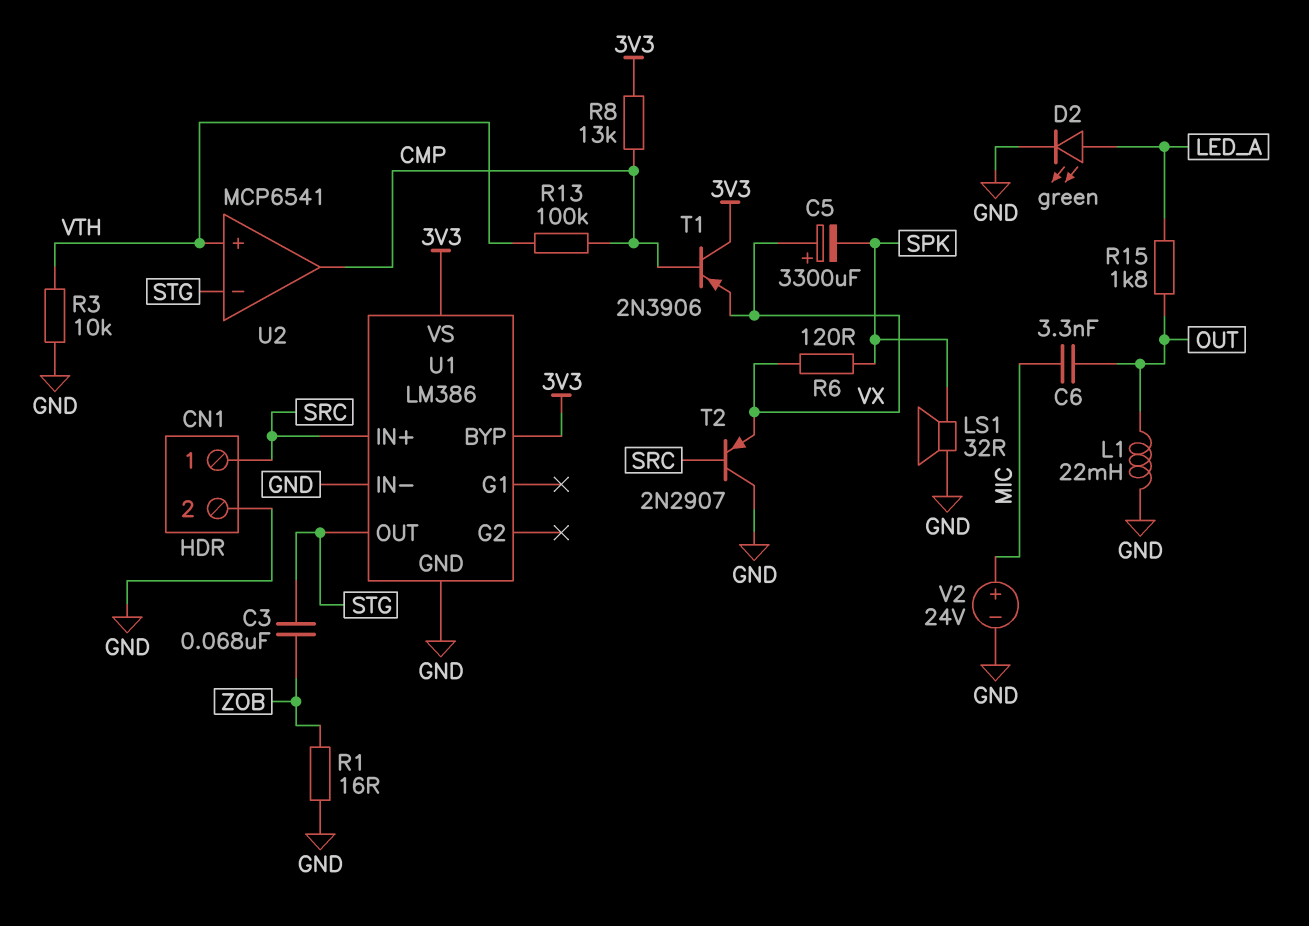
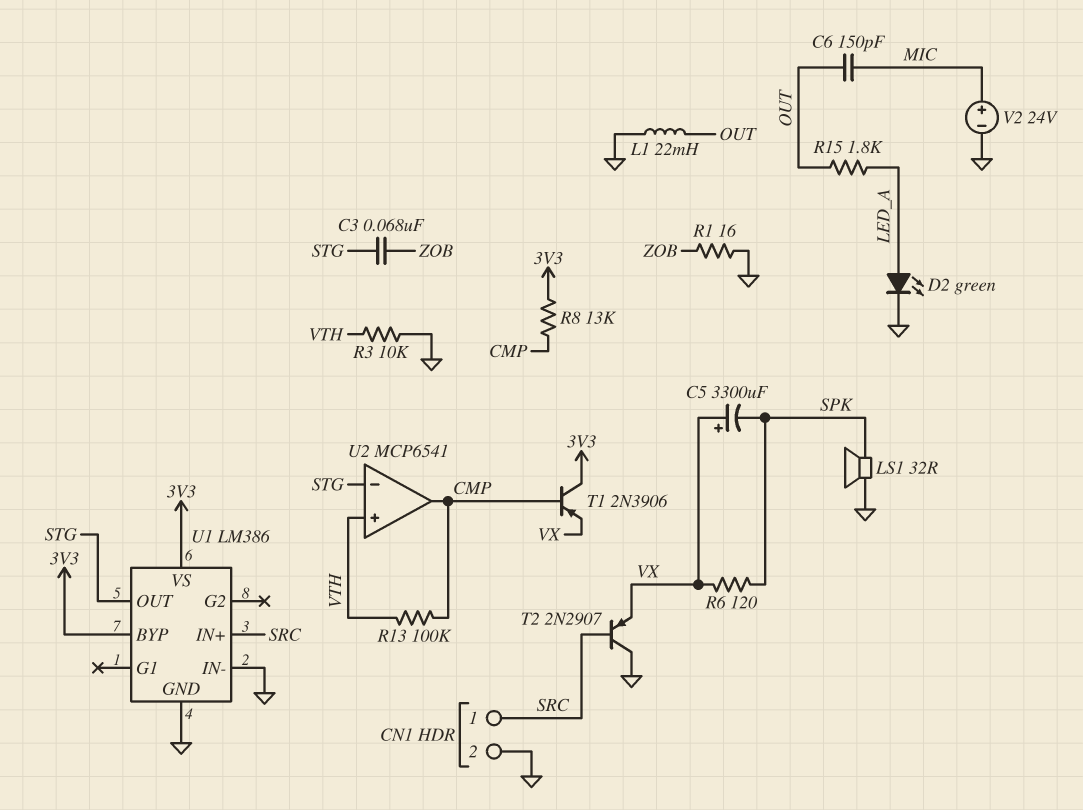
C6: 3.3nF (MIC, OUT) -> 150pF (MIC, OUT)

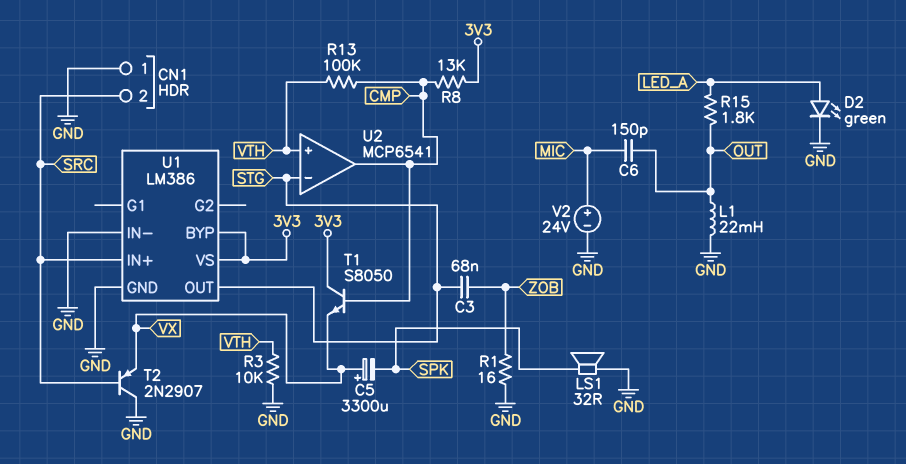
CN1 pin 1: SRC -> GND
CN1 pin 2: GND -> SRC
R6: 120 (SPK, VX) -> none
T1: PNP 2N3906 (B CMP, C 3V3, E VX) -> NPN S8050 (B CMP, C 3V3, E VX)

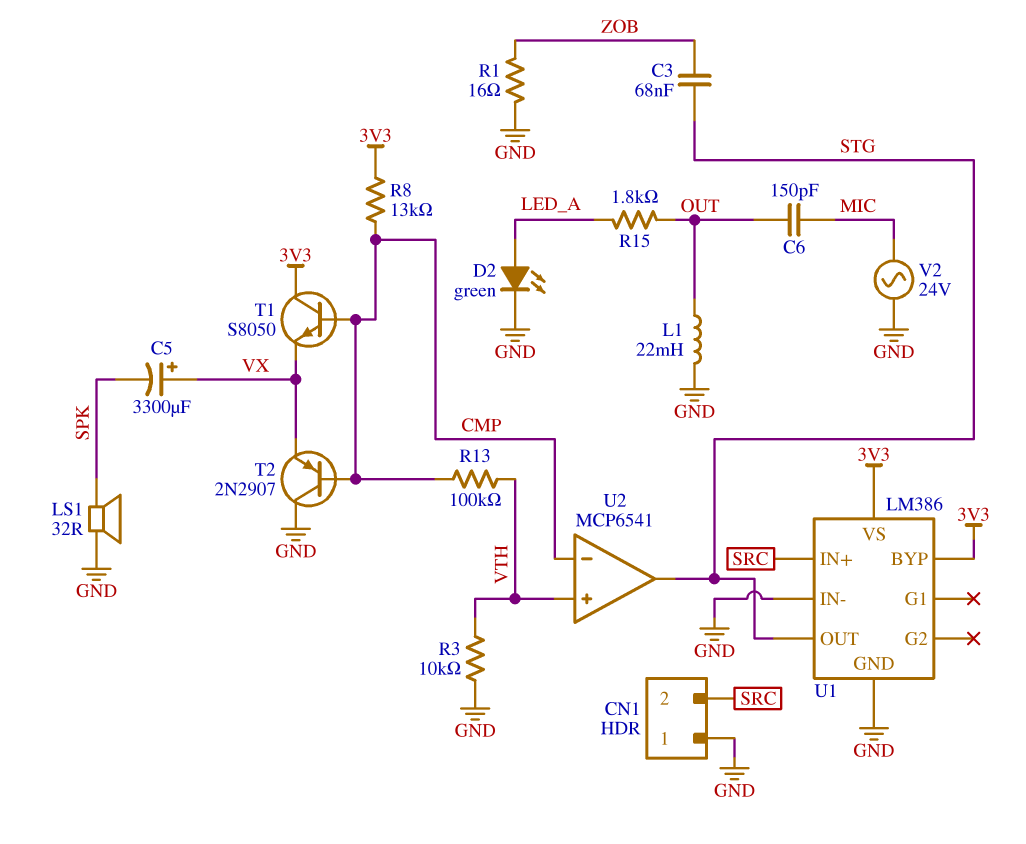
T2: PNP 2N2907 (B SRC, C GND, E VX) -> PNP 2N2907 (B CMP, C GND, E VX)
U2 pin in-: STG -> CMP
U2 pin out: CMP -> STG
V2: 24V (plus MIC, minus GND) -> AC 24V (GND, MIC)

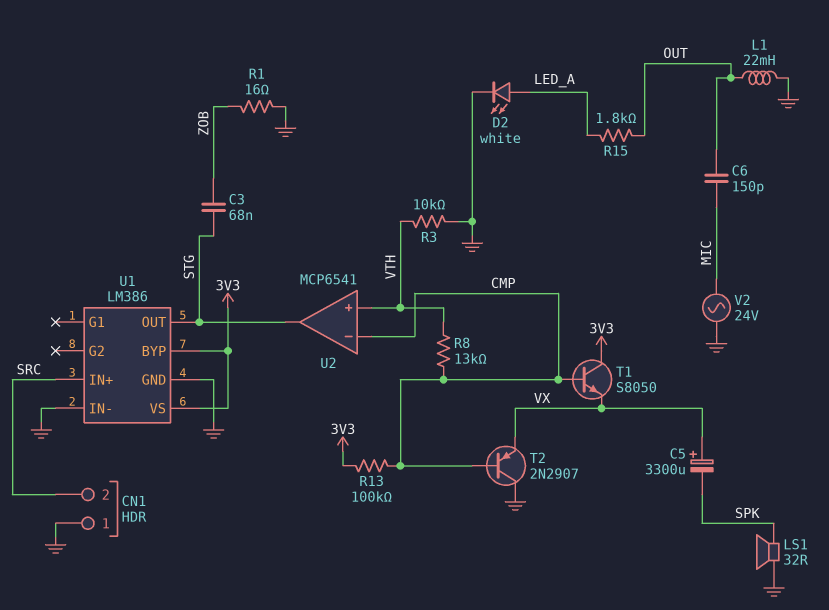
D2: LED green (A LED_A, K GND) -> LED white (A LED_A, K GND)
R8: 13k (3V3, CMP) -> 13k (CMP, VTH)
R13: 100k (CMP, VTH) -> 100k (3V3, CMP)

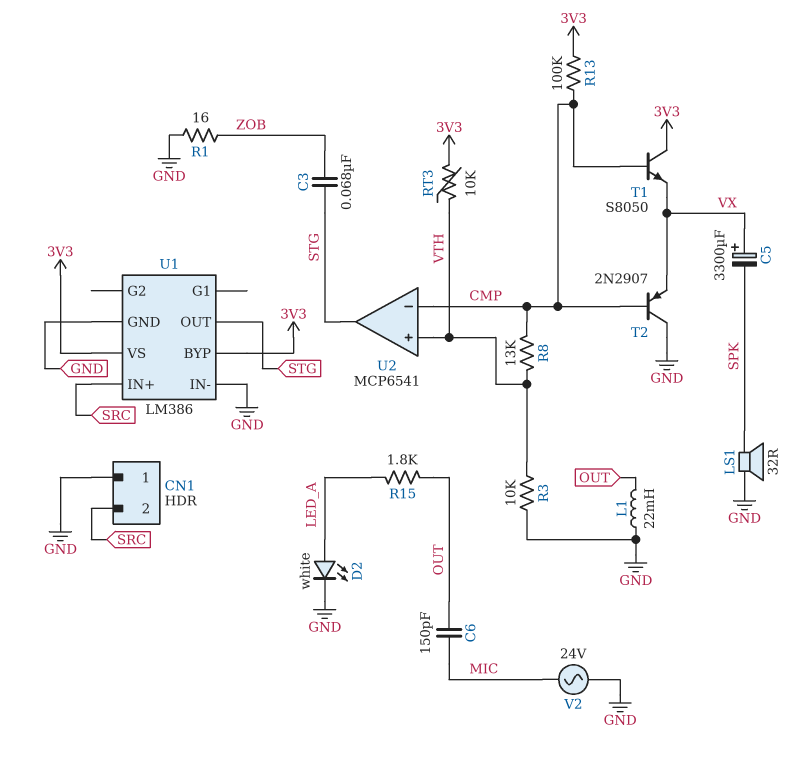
RT3: none -> 10k (3V3, VTH)

